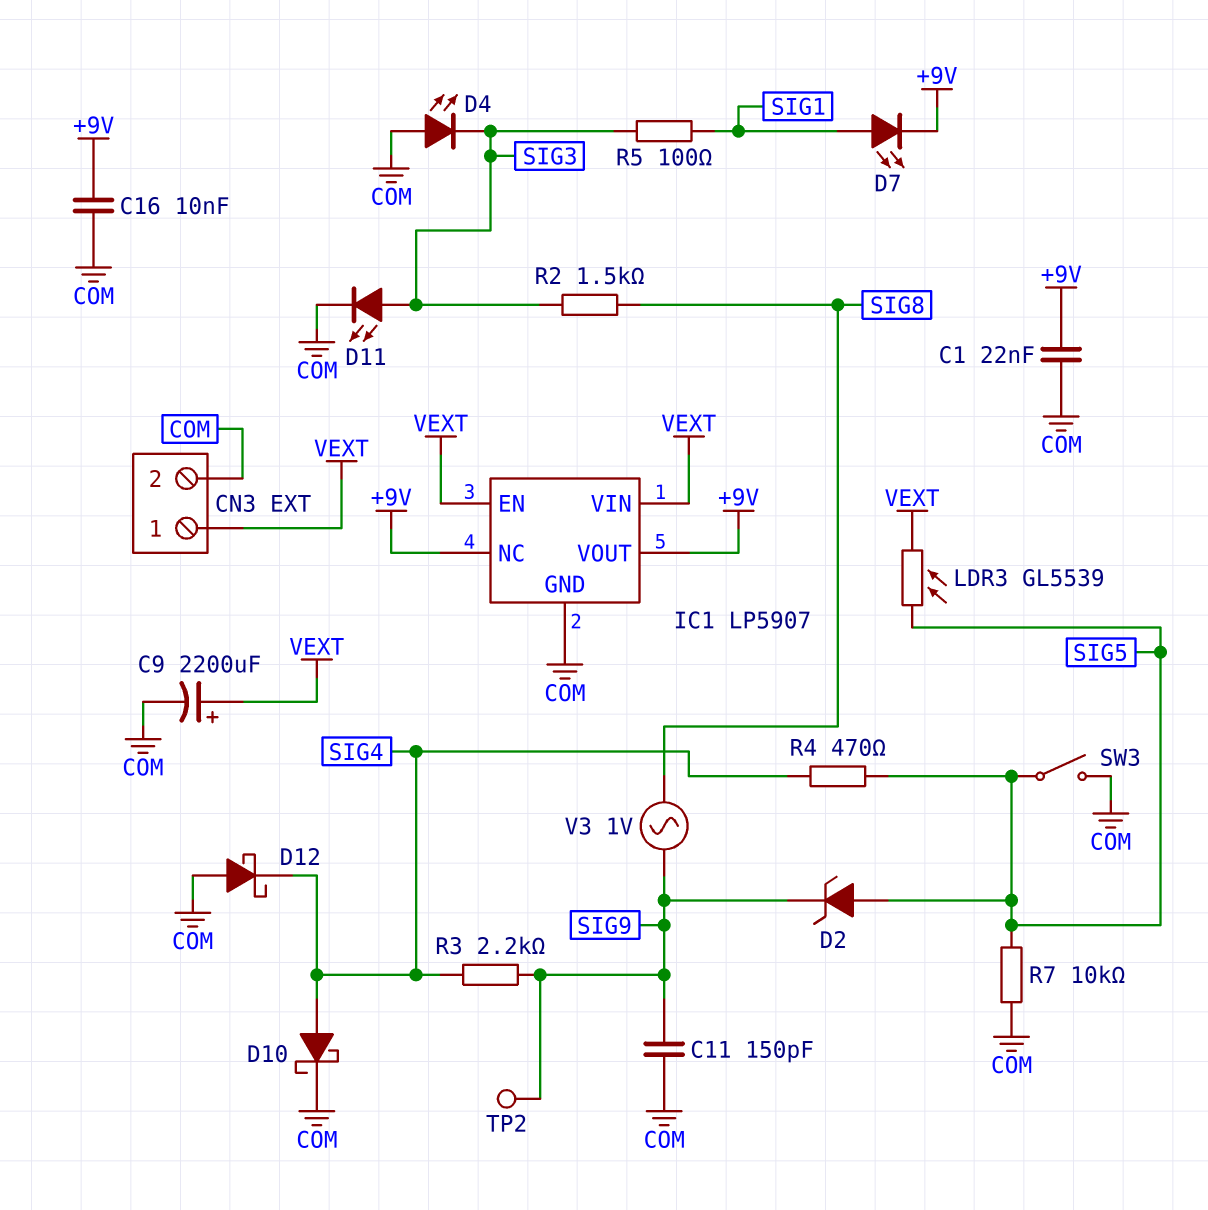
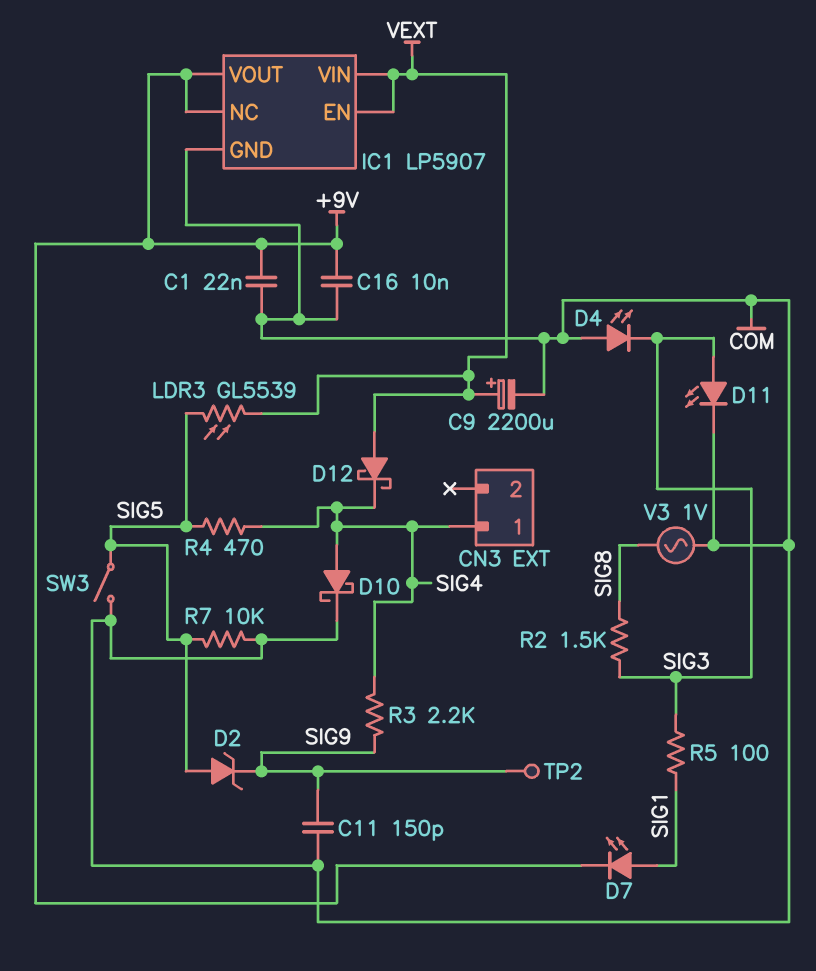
CN3 pin 1: VEXT -> SIG4
CN3 pin 2: COM -> none
D12: schottky (A COM, K SIG4) -> schottky (A VEXT, K SIG4)
V3: AC 1V (SIG8, SIG9) -> AC 1V (COM, SIG8)

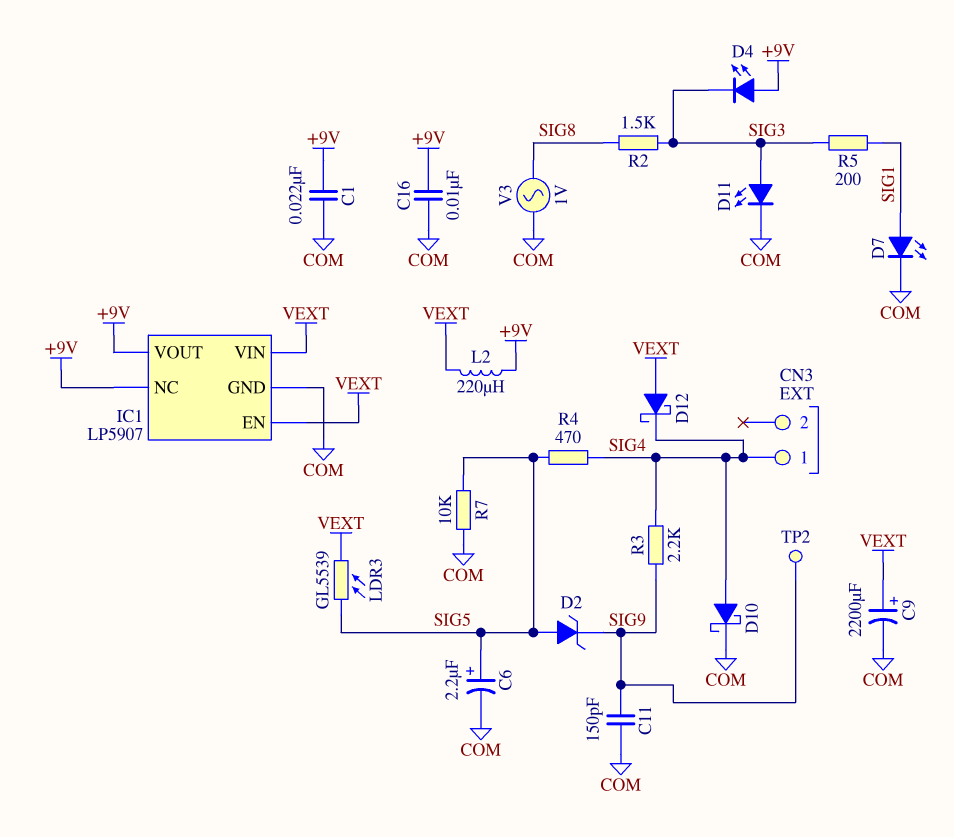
C6: none -> 2.2uF (plus SIG5, minus COM)
D4: LED (A COM, K SIG3) -> LED (A +9V, K SIG3)
D7: LED (A SIG1, K +9V) -> LED (A SIG1, K COM)
L2: none -> 220uH (+9V, VEXT)
R5: 100 (SIG1, SIG3) -> 200 (SIG1, SIG3)
SW3: switch (COM, SIG5) -> none

